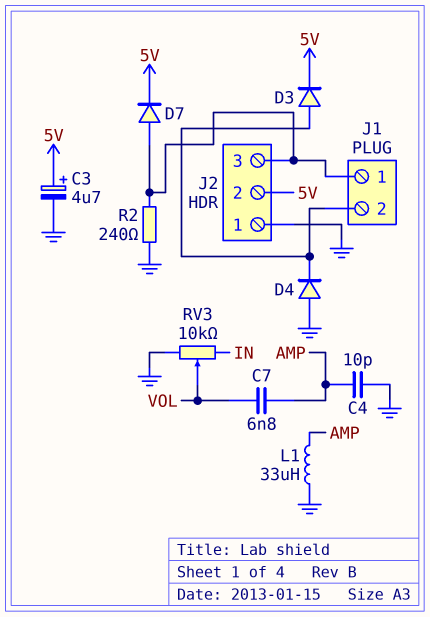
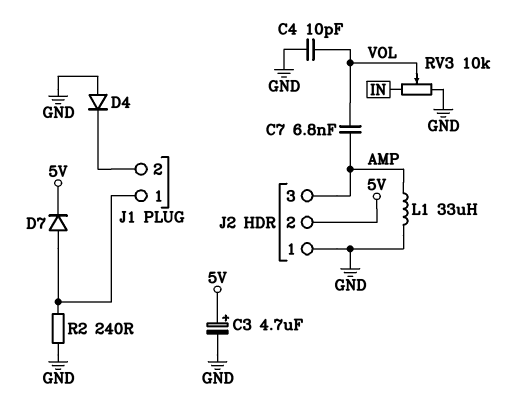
C4: 10pF (AMP, GND) -> 10pF (GND, VOL)
D3: diode (A J1/2, K 5V) -> none
J2 pin 3: J1/1 -> AMP

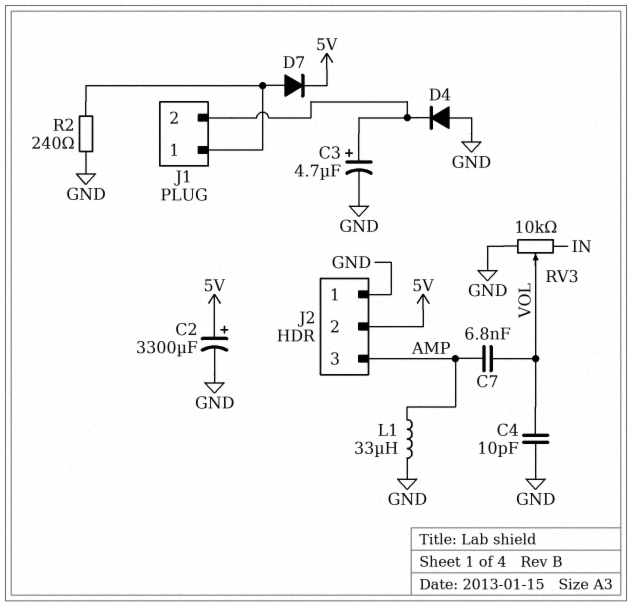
C2: none -> 3300uF (plus 5V, minus GND)
C3: 4.7uF (plus 5V, minus GND) -> 4.7uF (plus J1/2, minus GND)

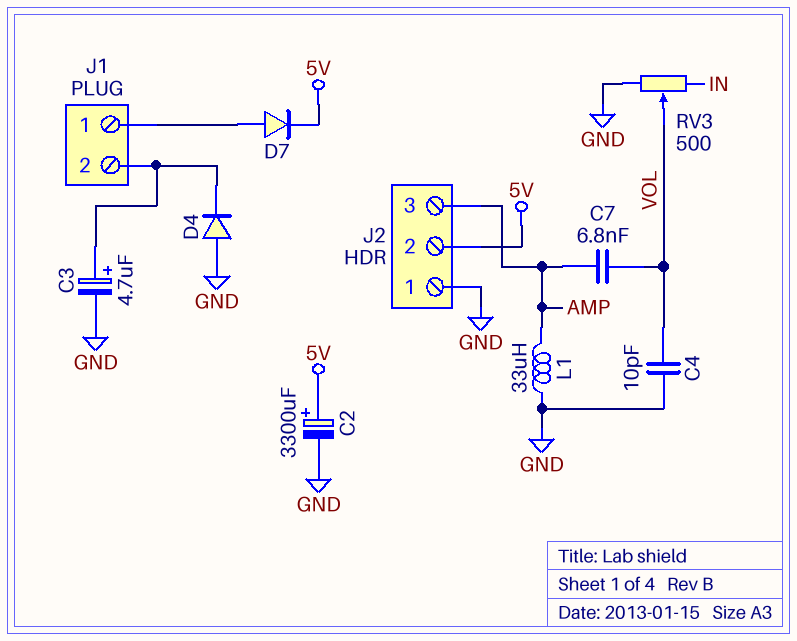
R2: 240 (GND, J1/1) -> none
RV3: 10k (GND, IN, wiper VOL) -> 500 (GND, IN, wiper VOL)

